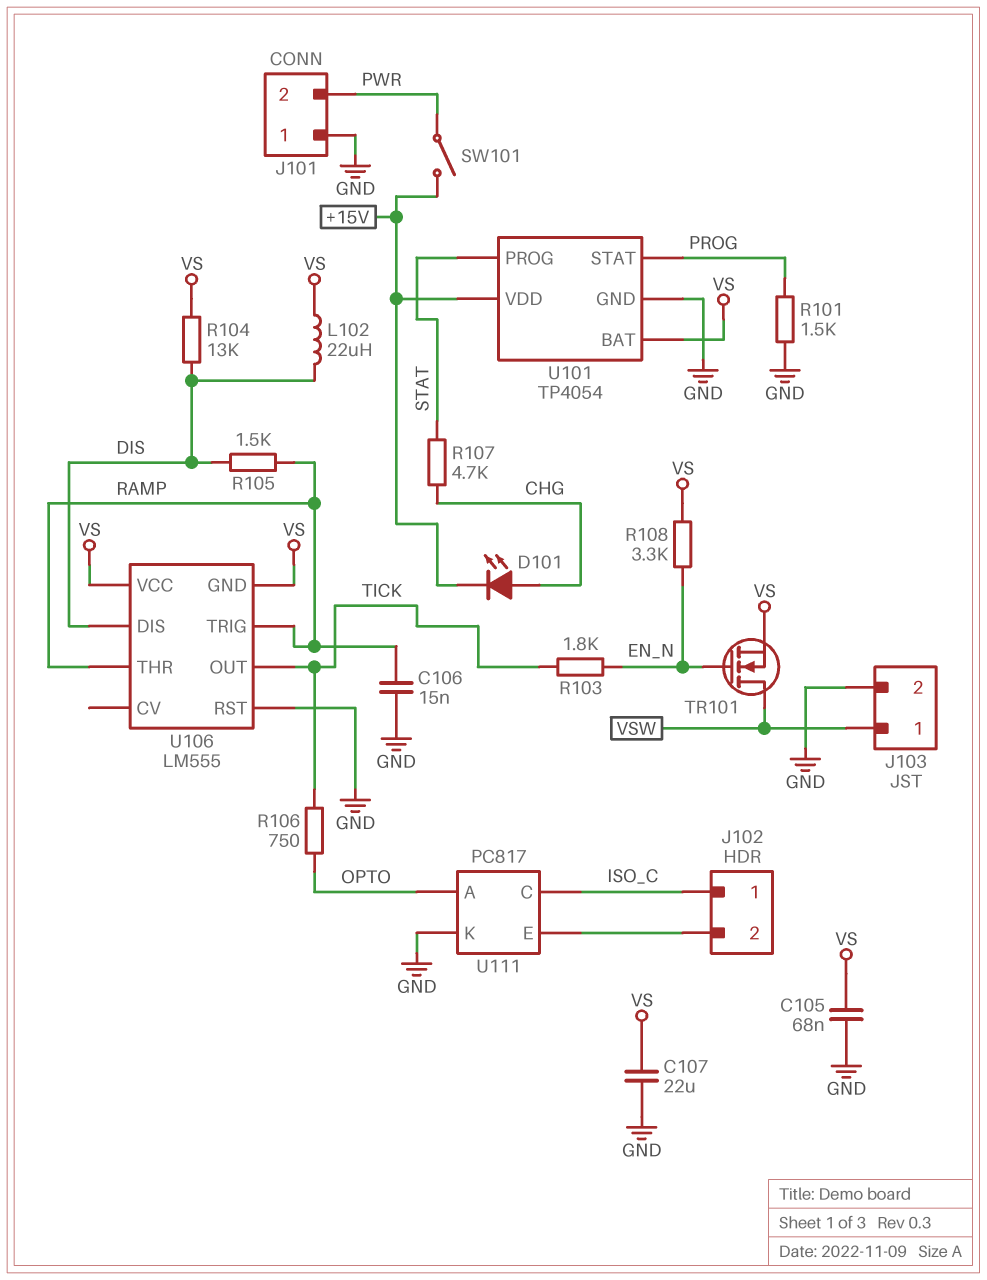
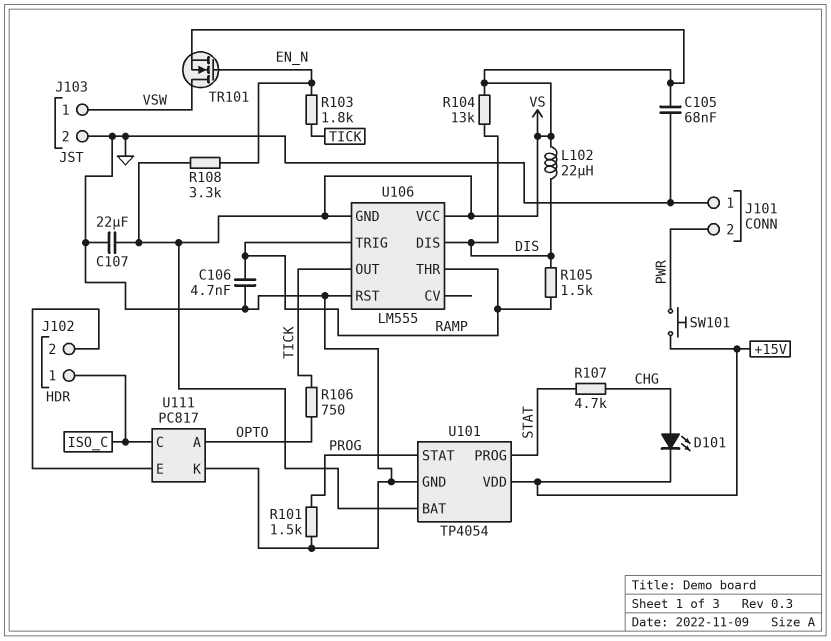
C106: 15nF (GND, RAMP) -> 4.7nF (GND, RAMP)
SW101: switch (+15V, PWR) -> button (+15V, PWR)

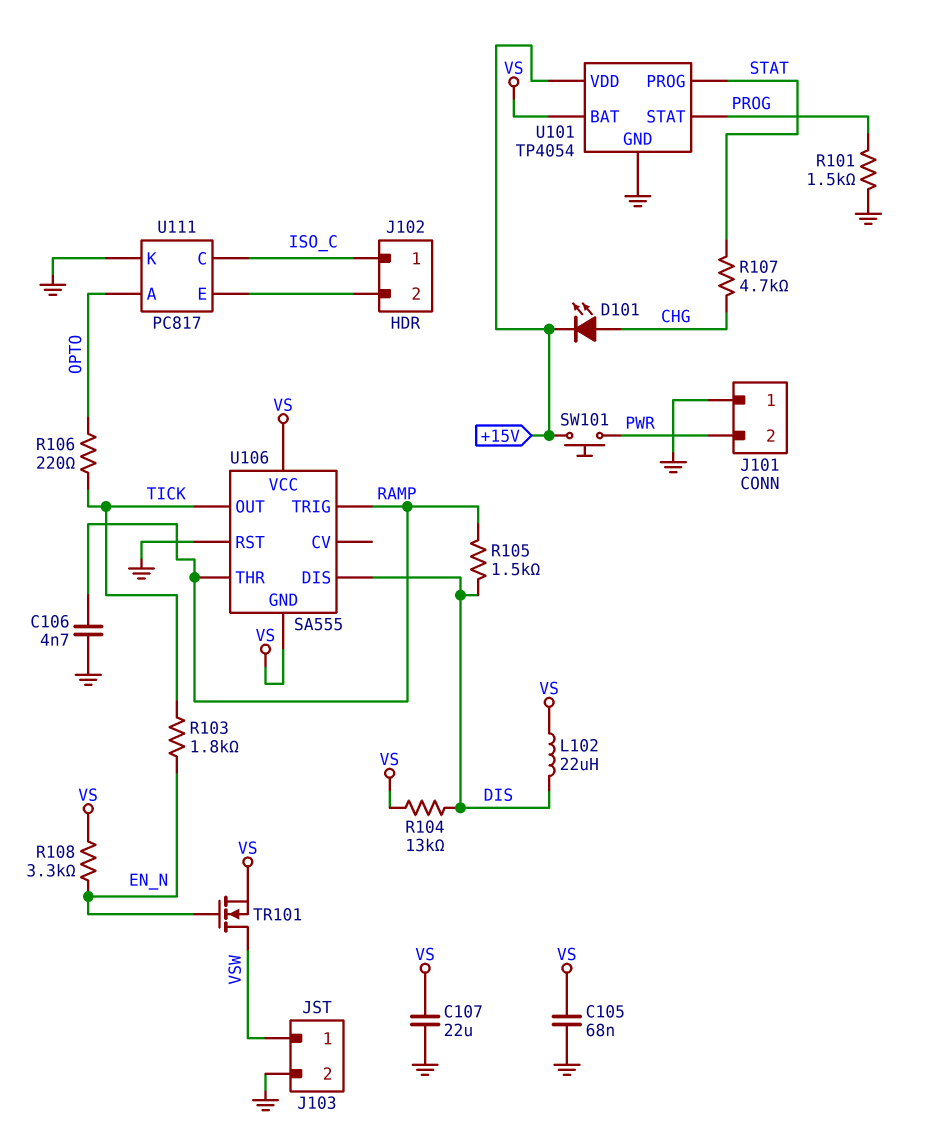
R106: 750 (OPTO, TICK) -> 220 (OPTO, TICK)
U106: LM555 -> SA555

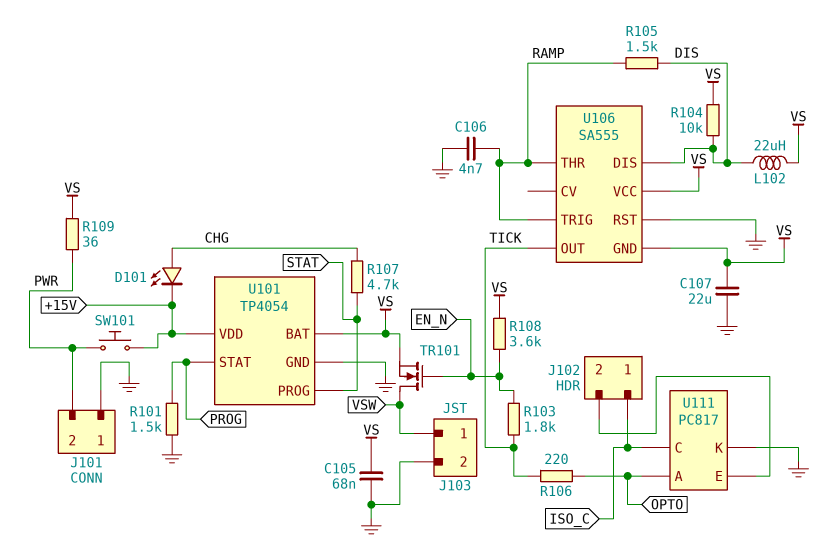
R104: 13k (DIS, VS) -> 10k (DIS, VS)
R108: 3.3k (EN_N, VS) -> 3.6k (EN_N, VS)
R109: none -> 36 (PWR, VS)

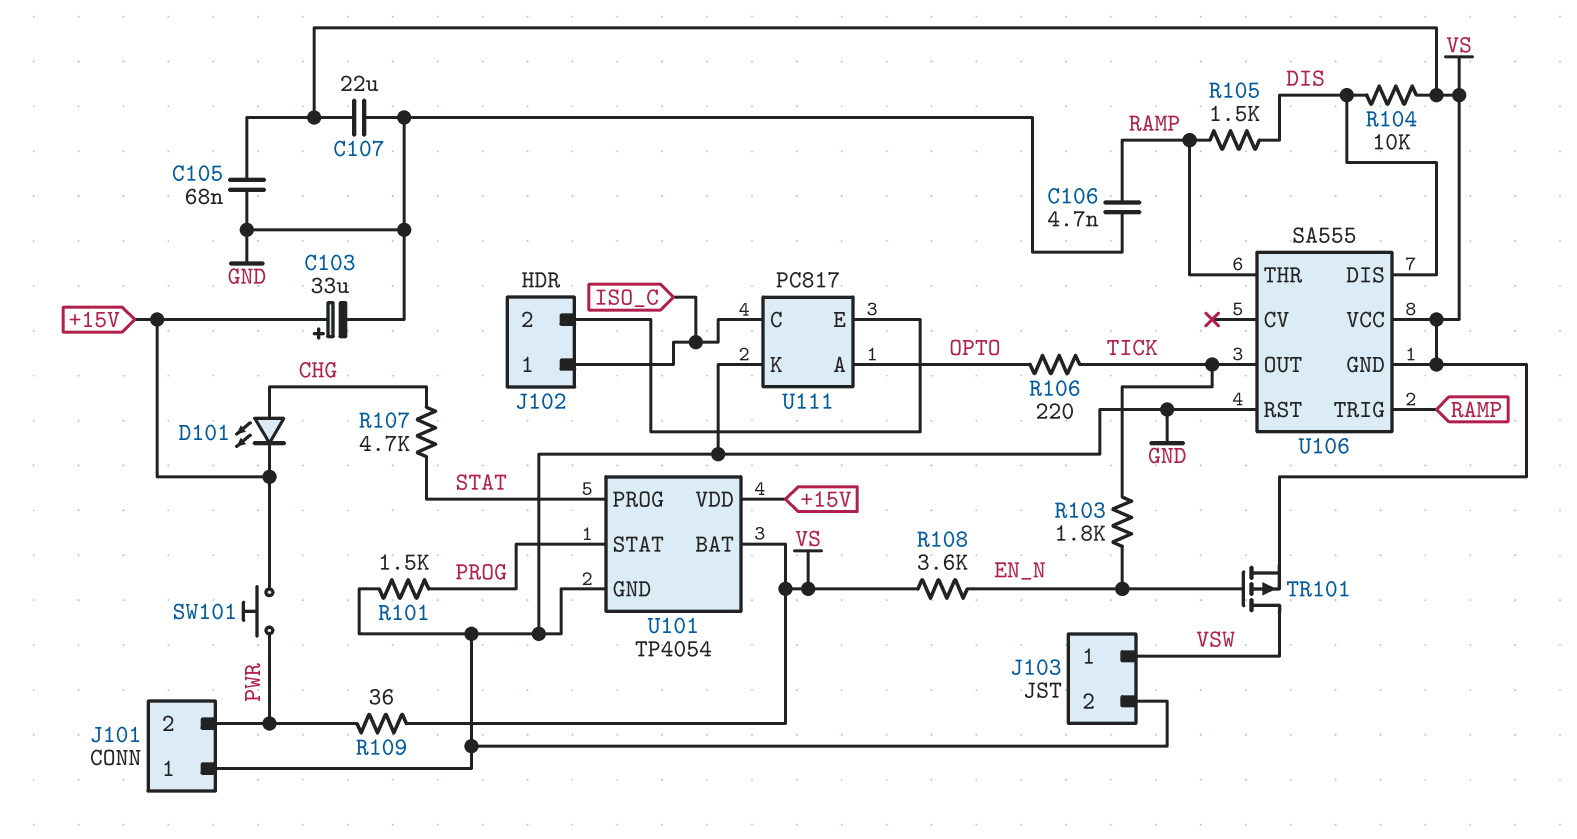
C103: none -> 33uF (plus +15V, minus GND)
L102: 22uH (DIS, VS) -> none
TR101: NMOS (G EN_N, D VSW, S VS) -> PMOS (G EN_N, D VSW, S VS)

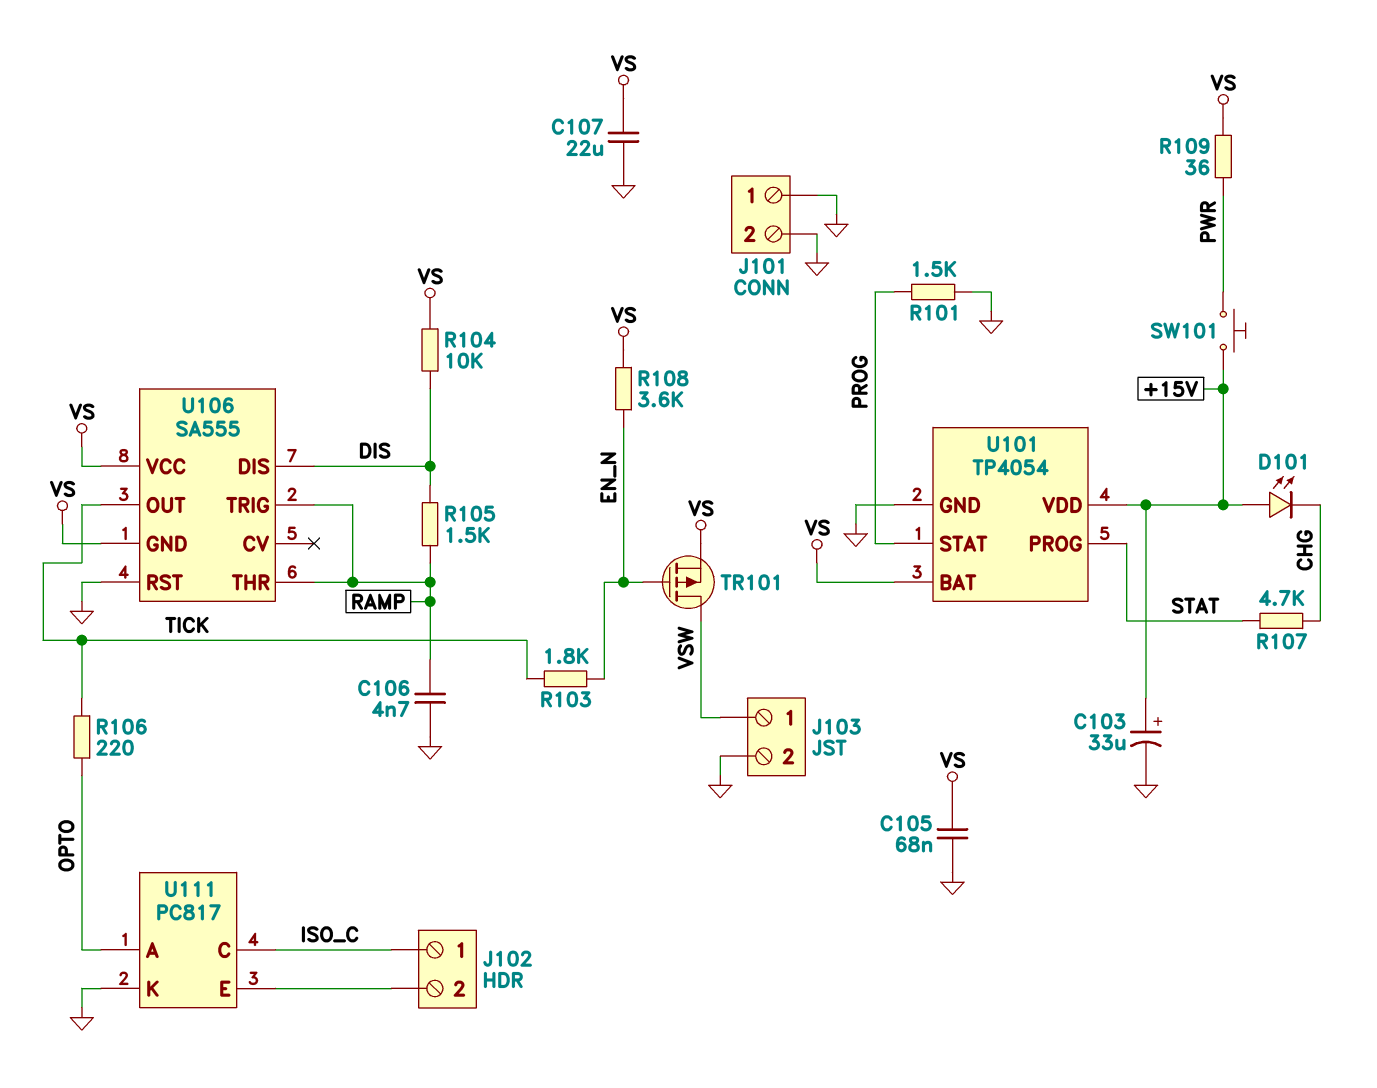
D101: LED (A CHG, K +15V) -> LED (A +15V, K CHG)
J101 pin 2: PWR -> GND

